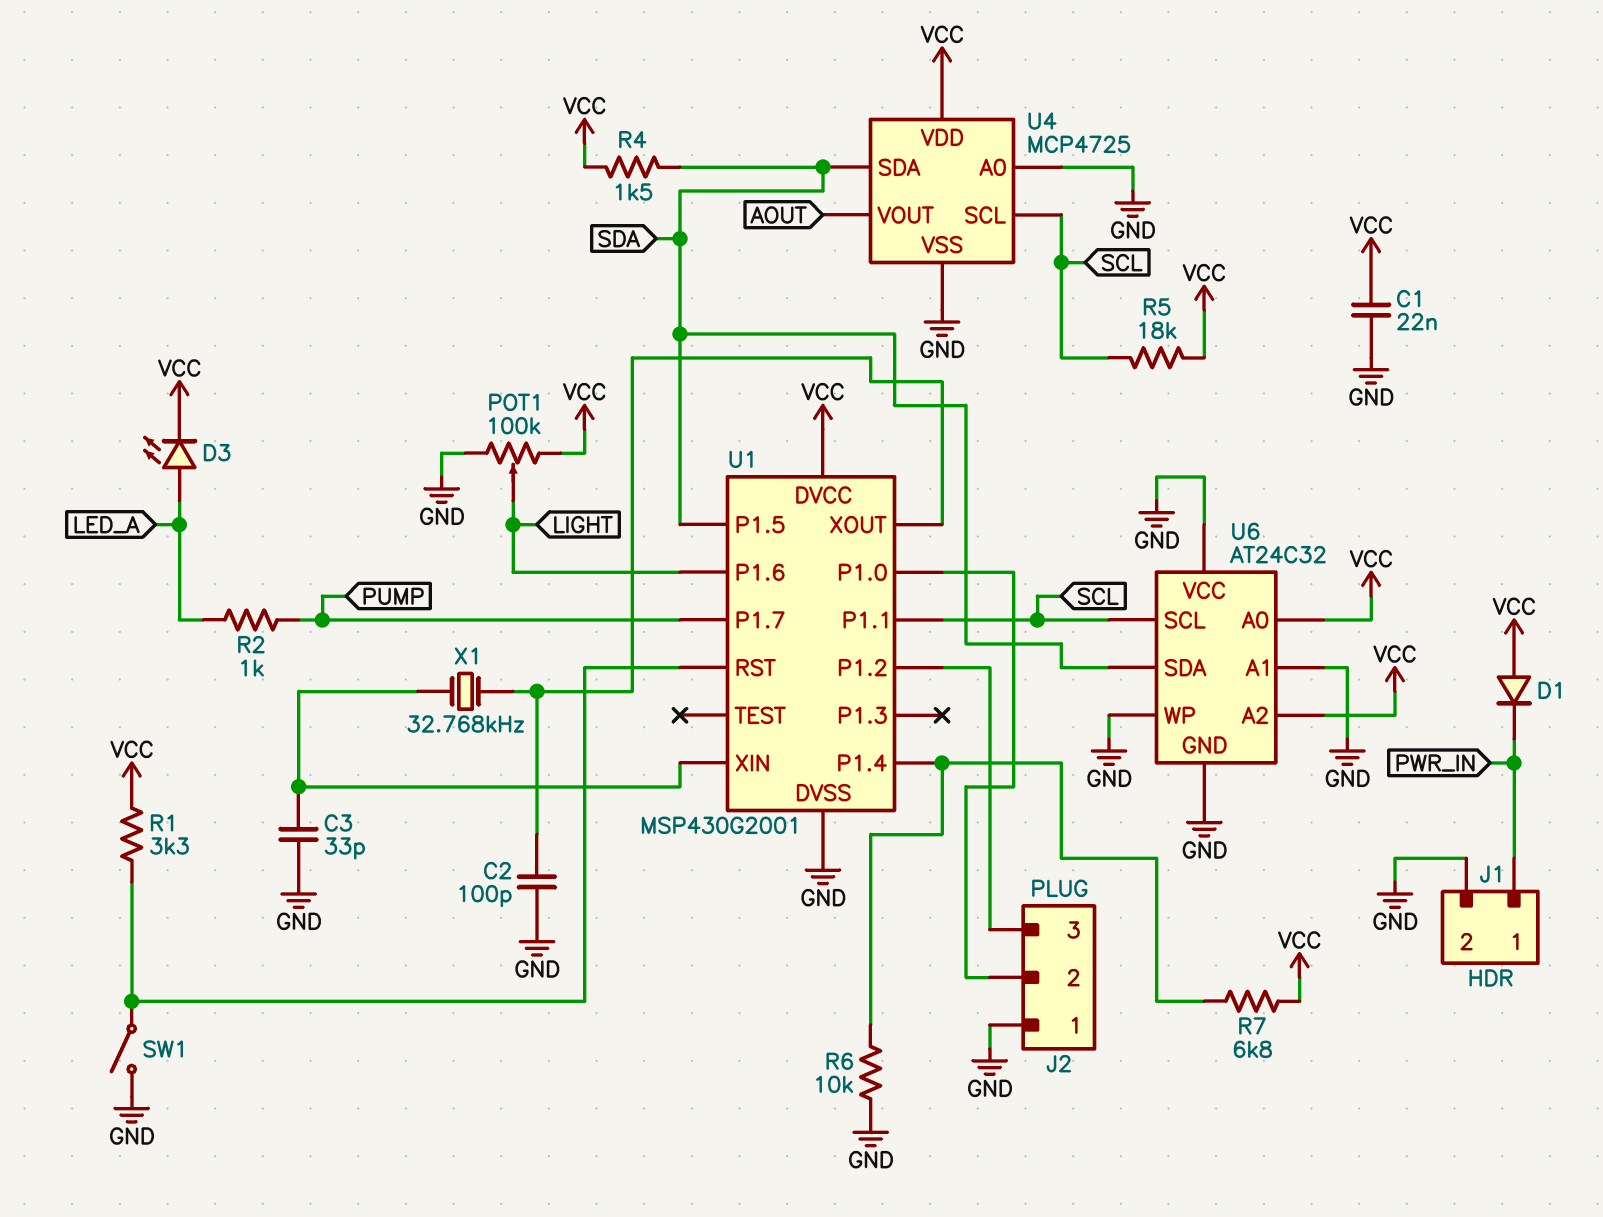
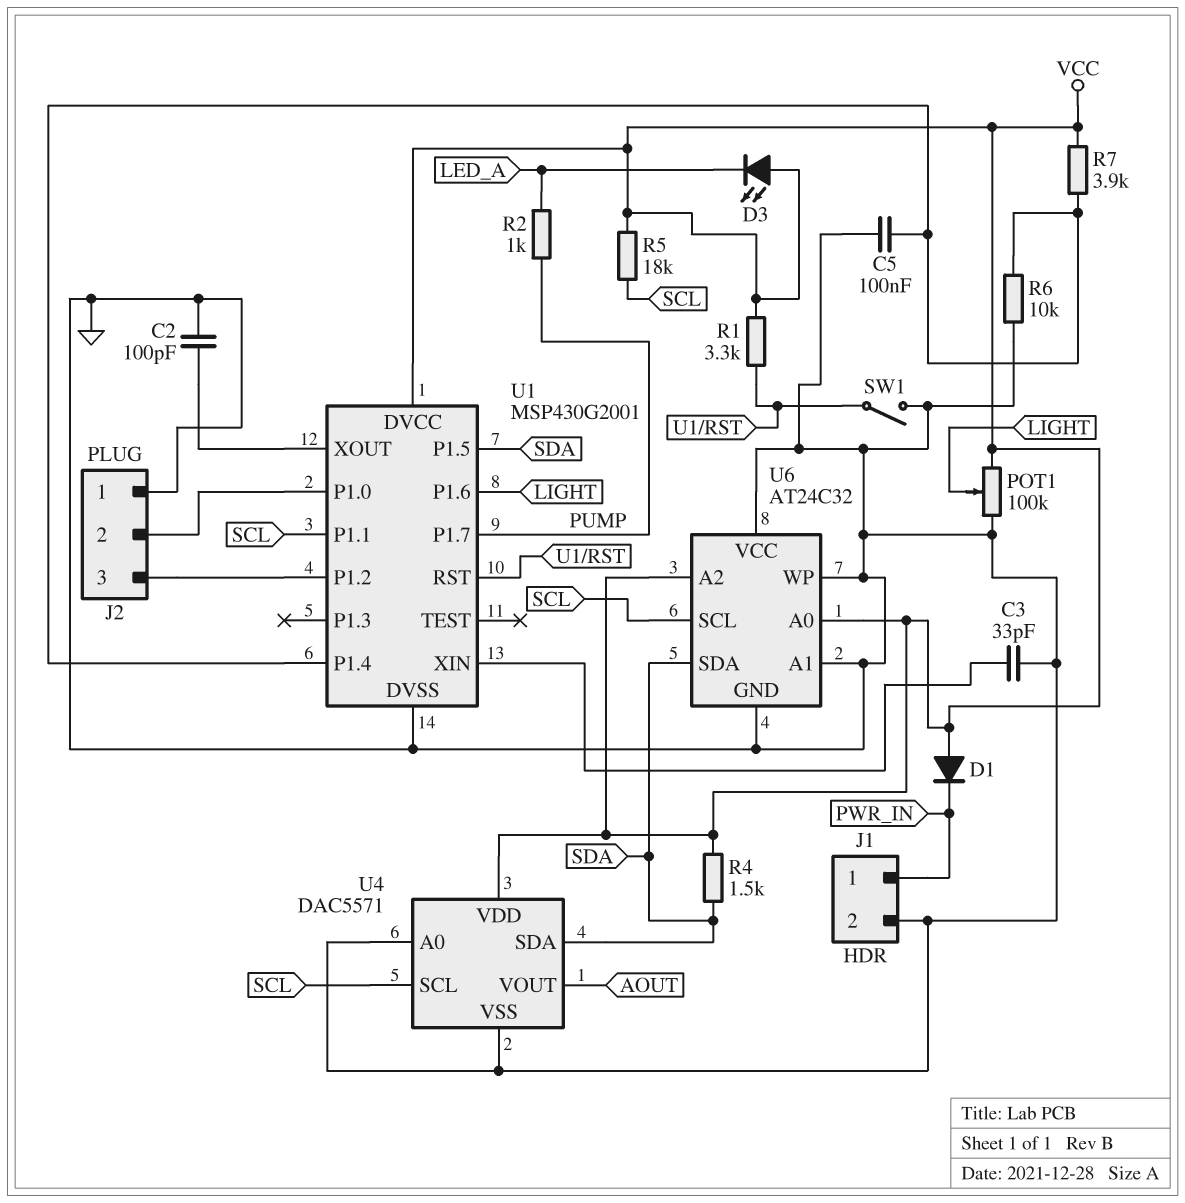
C1: 22nF (GND, VCC) -> none
C5: none -> 100nF (GND, U1/P1.4)
D3: LED (A LED_A, K VCC) -> LED (A VCC, K LED_A)
R7: 6.8k (U1/P1.4, VCC) -> 3.9k (U1/P1.4, VCC)
U4: MCP4725 -> DAC5571
X1: 32.768kHz (U1/XIN, U1/XOUT) -> none

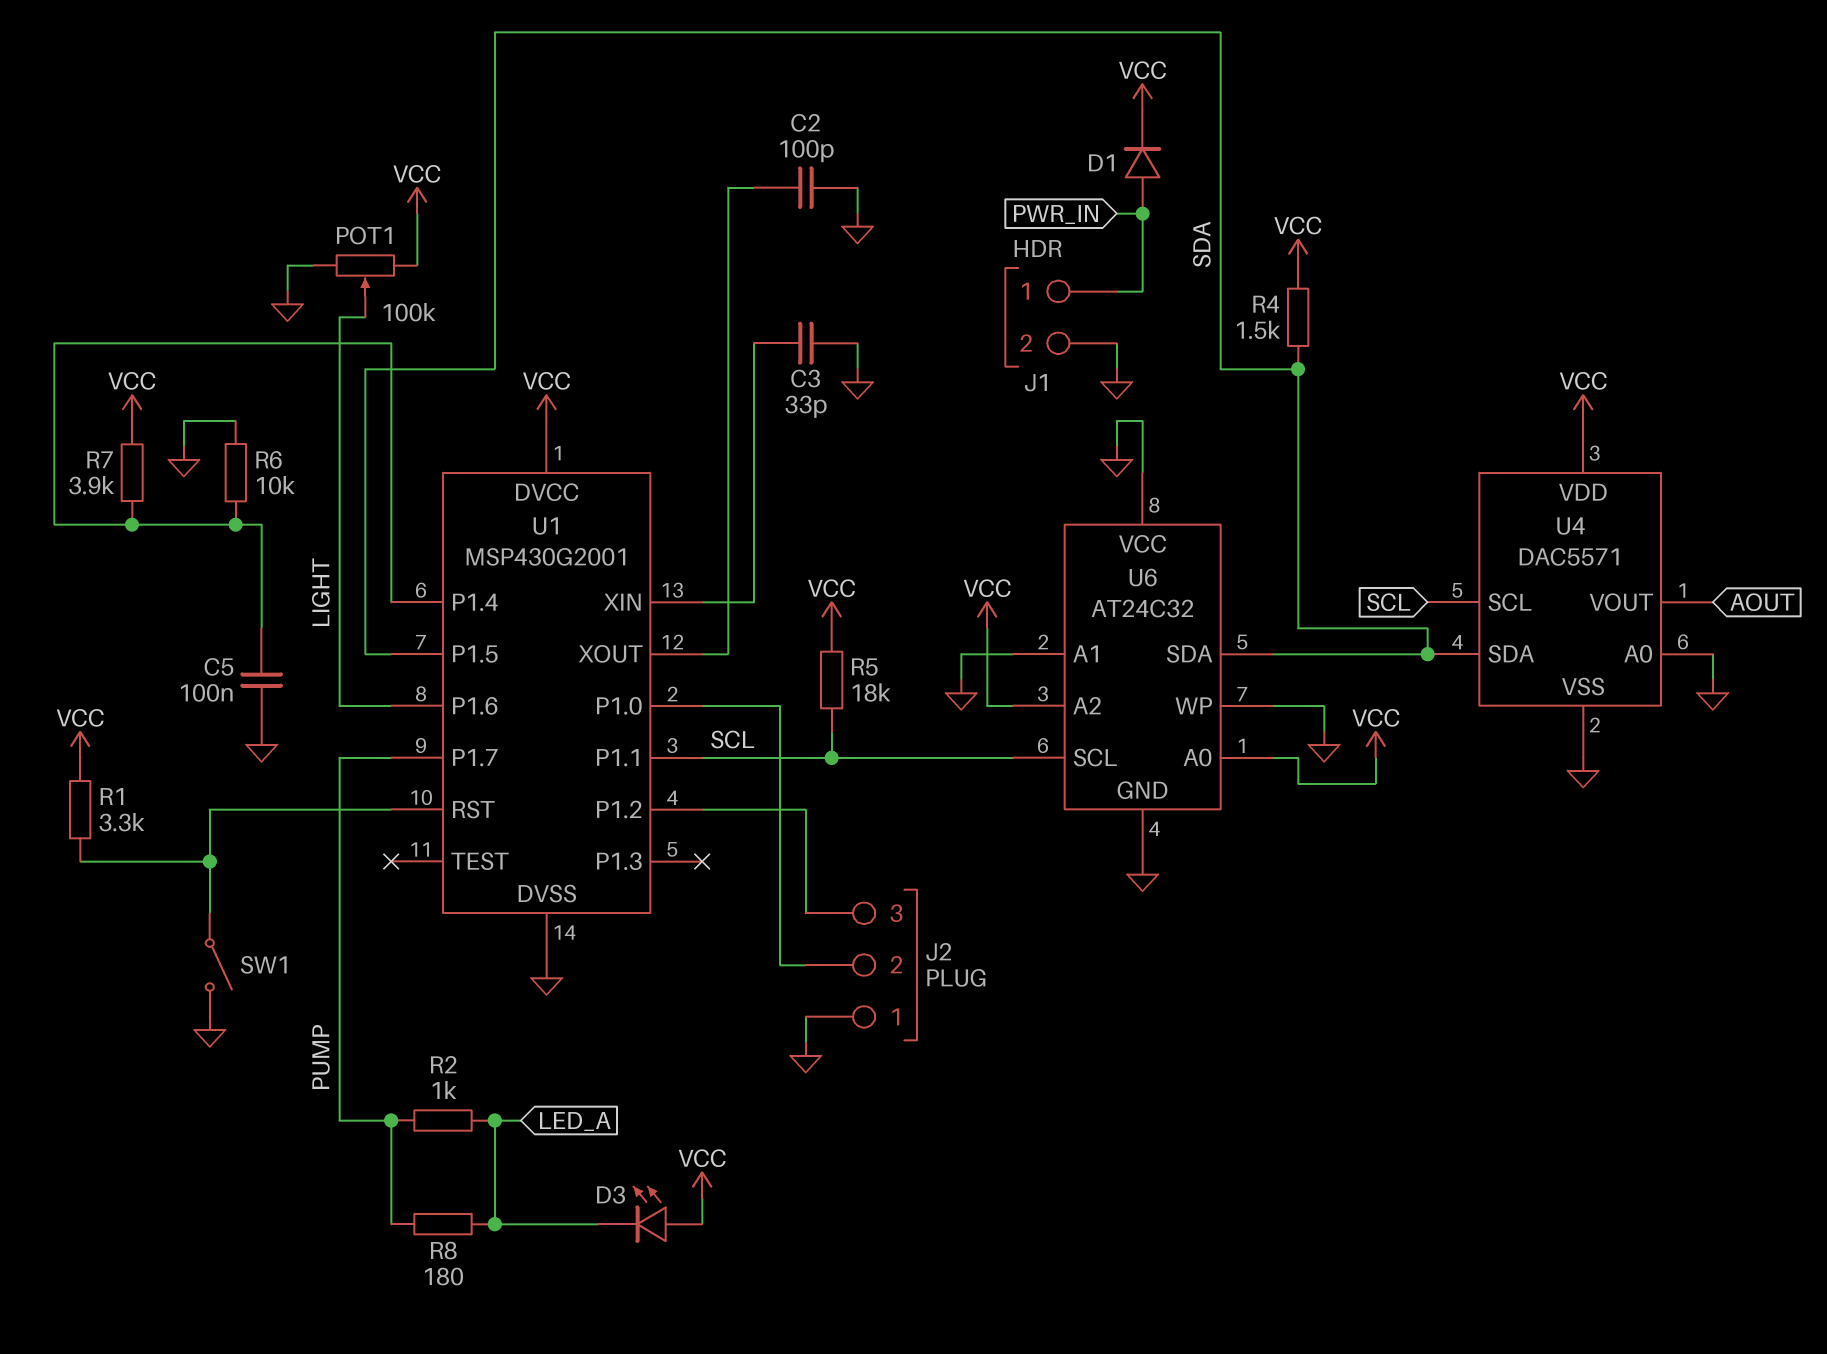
D1: diode (A VCC, K PWR_IN) -> diode (A PWR_IN, K VCC)
R8: none -> 180 (LED_A, PUMP)

